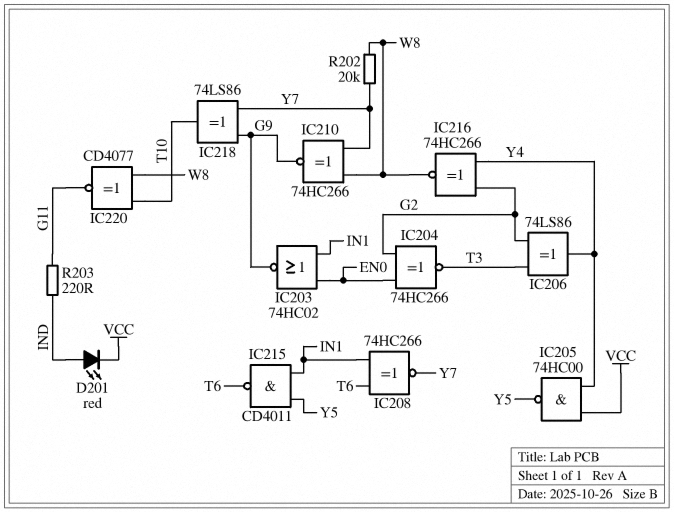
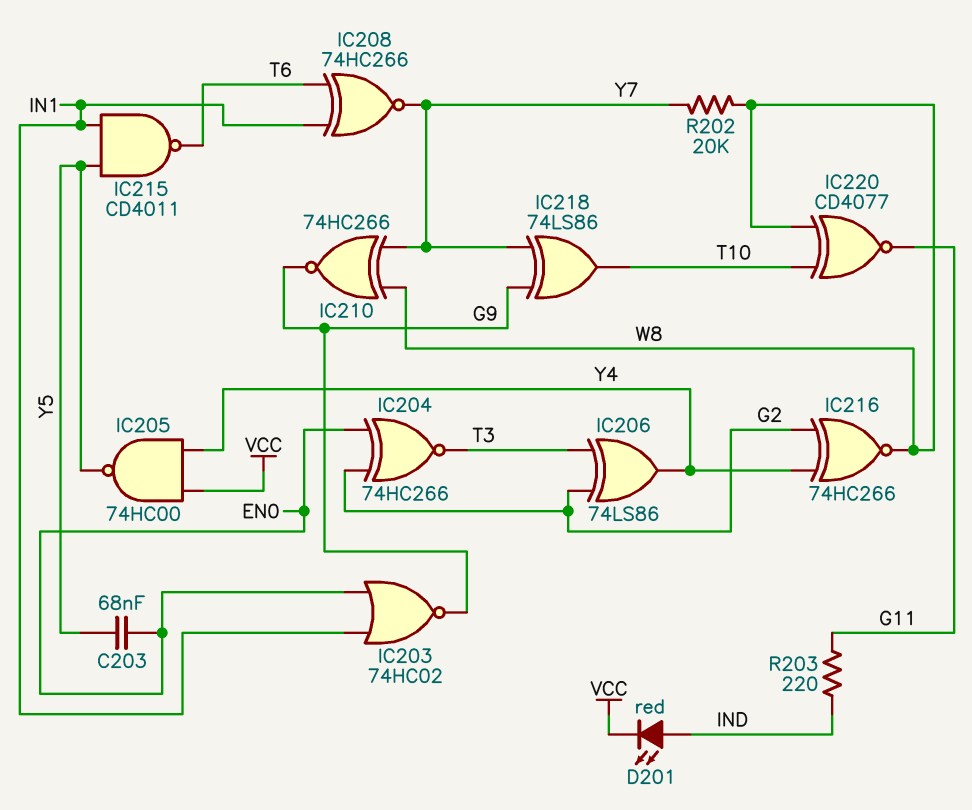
C203: none -> 68nF (EN0, Y5)

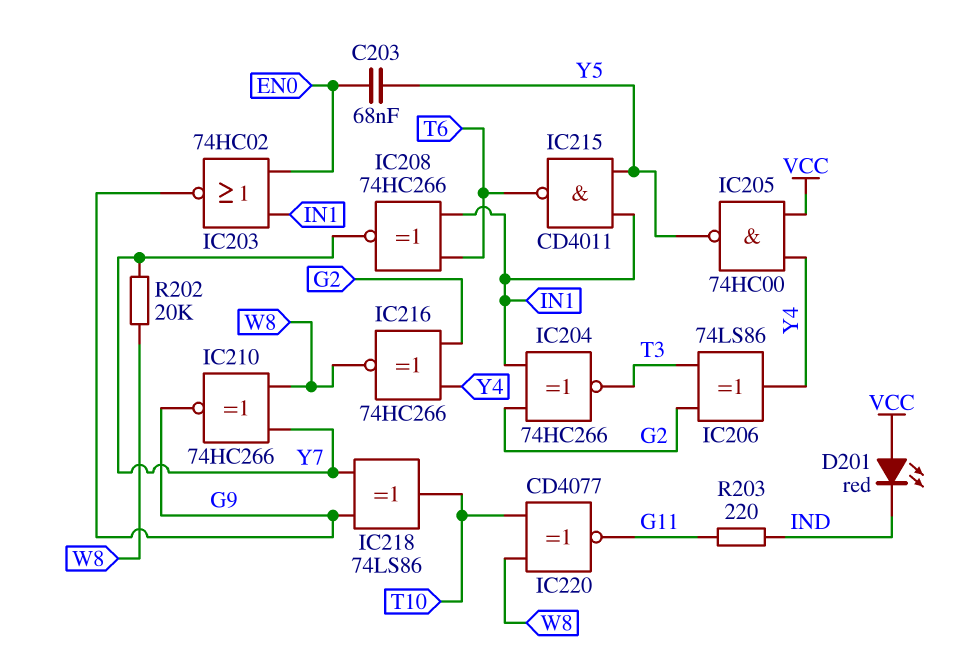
D201: LED red (A IND, K VCC) -> LED red (A VCC, K IND)
IC204: XNOR 74HC266 (in EN0, in G2, out T3) -> XNOR 74HC266 (in G2, in IN1, out T3)

